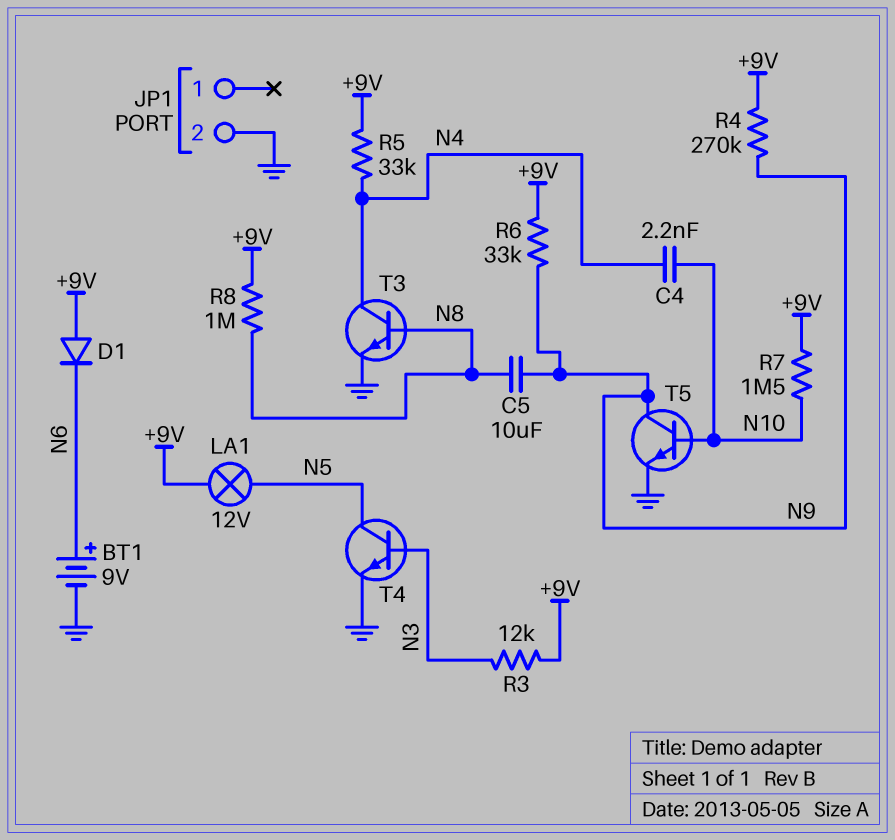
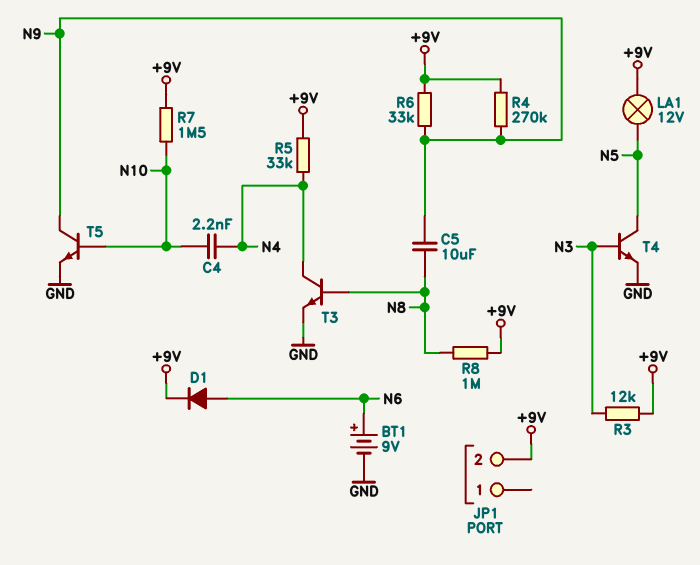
D1: diode (A +9V, K N6) -> diode (A N6, K +9V)
JP1 pin 2: GND -> +9V

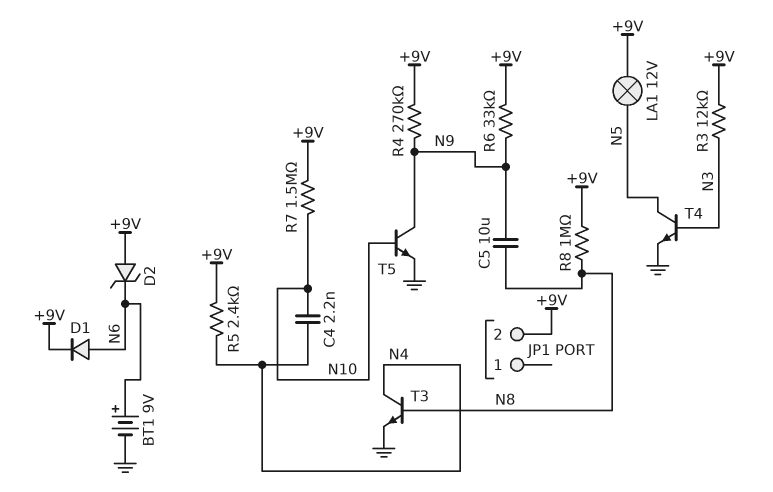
D2: none -> zener (A +9V, K N6)
R5: 33k (+9V, N4) -> 2.4k (+9V, N4)

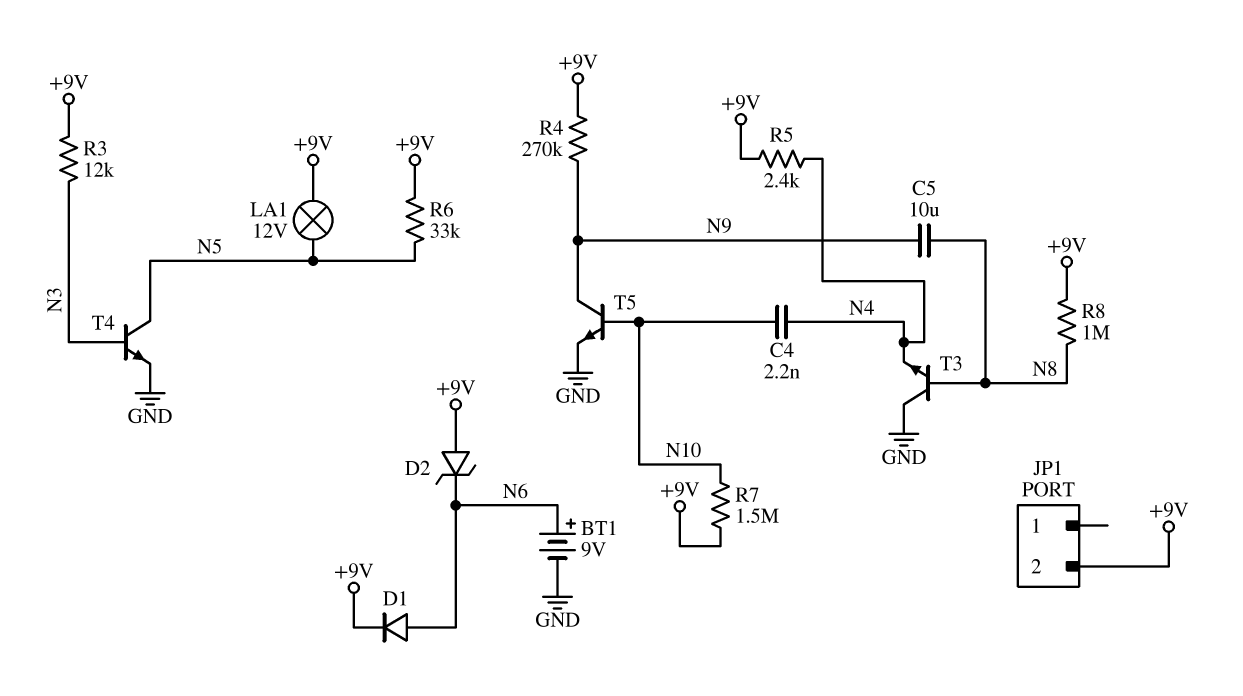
R6: 33k (+9V, N9) -> 33k (+9V, N5)
T3: NPN (B N8, C N4, E GND) -> NPN (B N8, C GND, E N4)

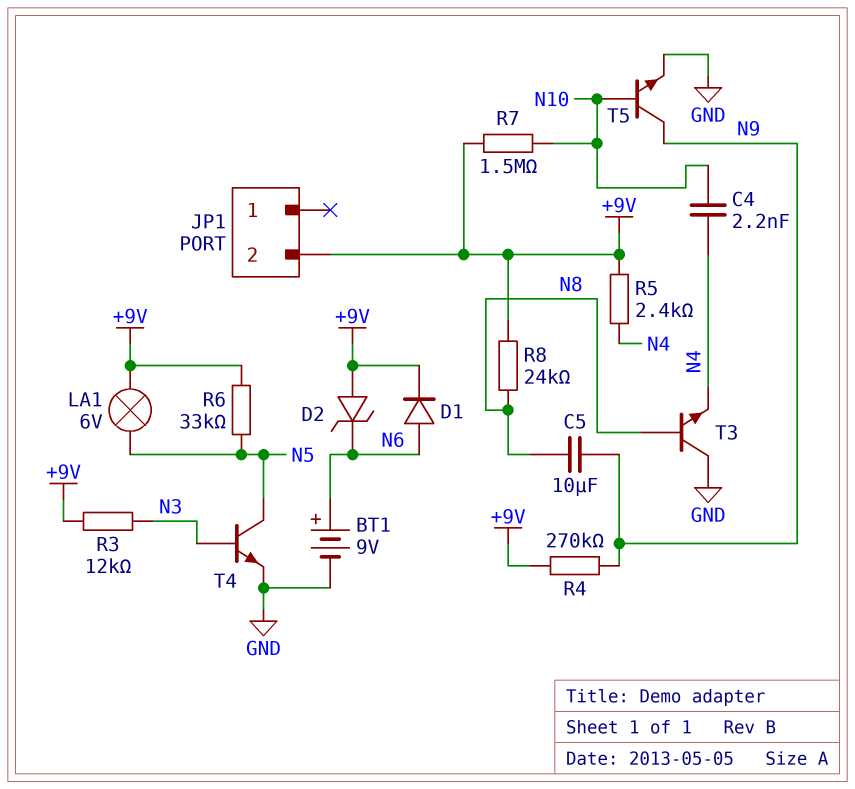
LA1: lamp 12V (+9V, N5) -> lamp 6V (+9V, N5)
R8: 1M (+9V, N8) -> 24k (+9V, N8)

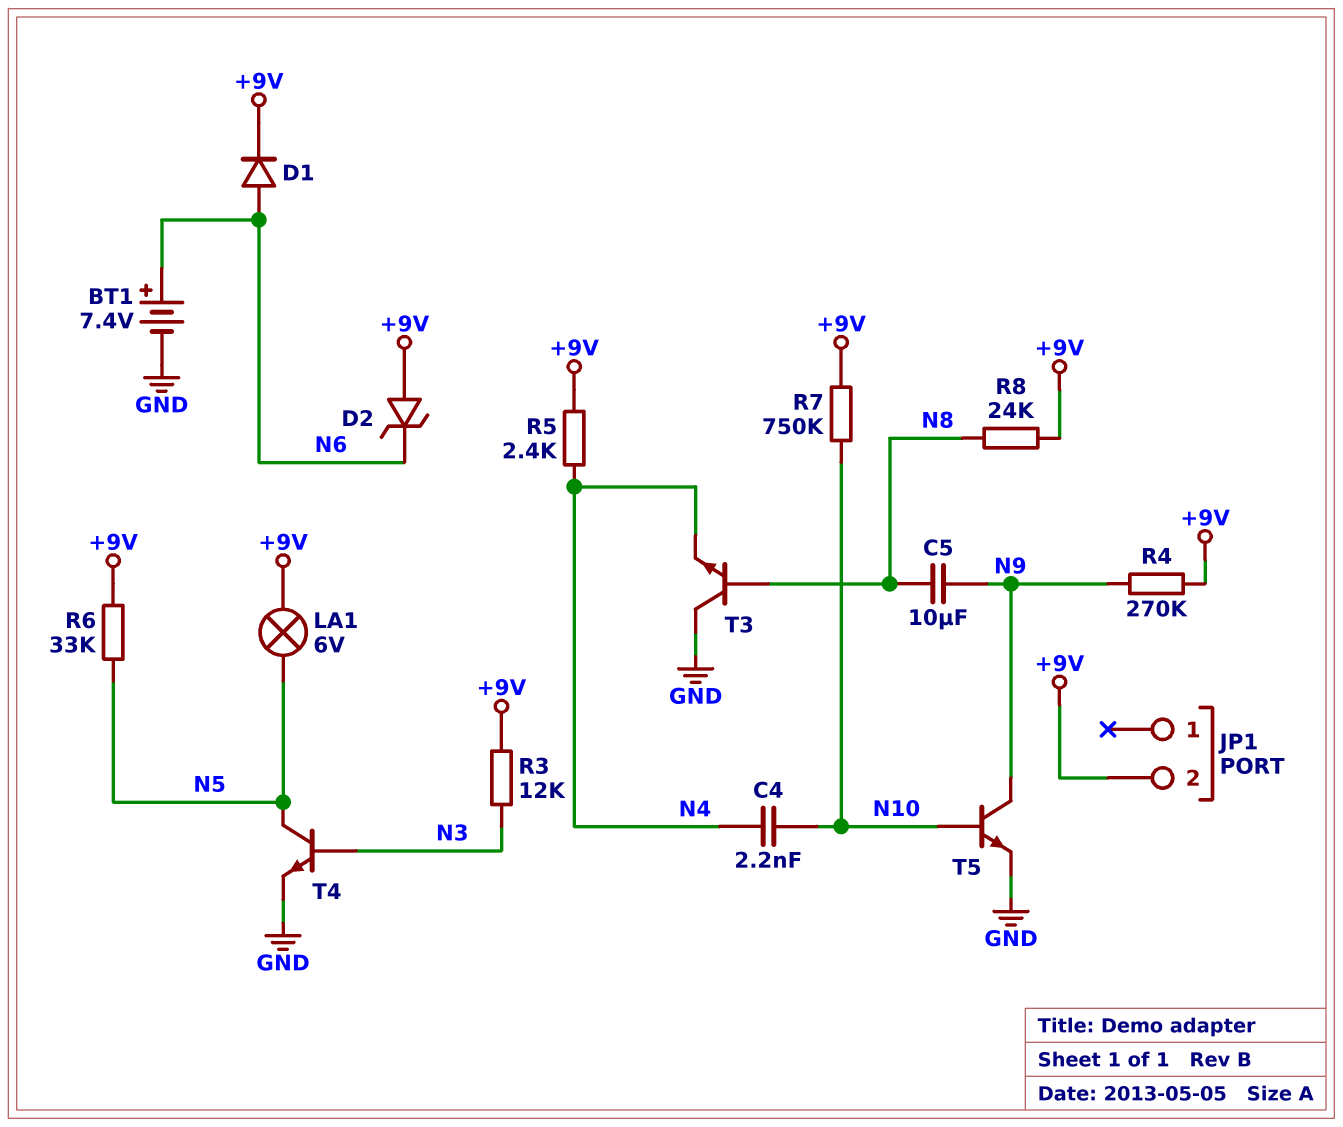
BT1: 9V (plus N6, minus GND) -> 7.4V (plus N6, minus GND)
R7: 1.5M (+9V, N10) -> 750k (+9V, N10)

